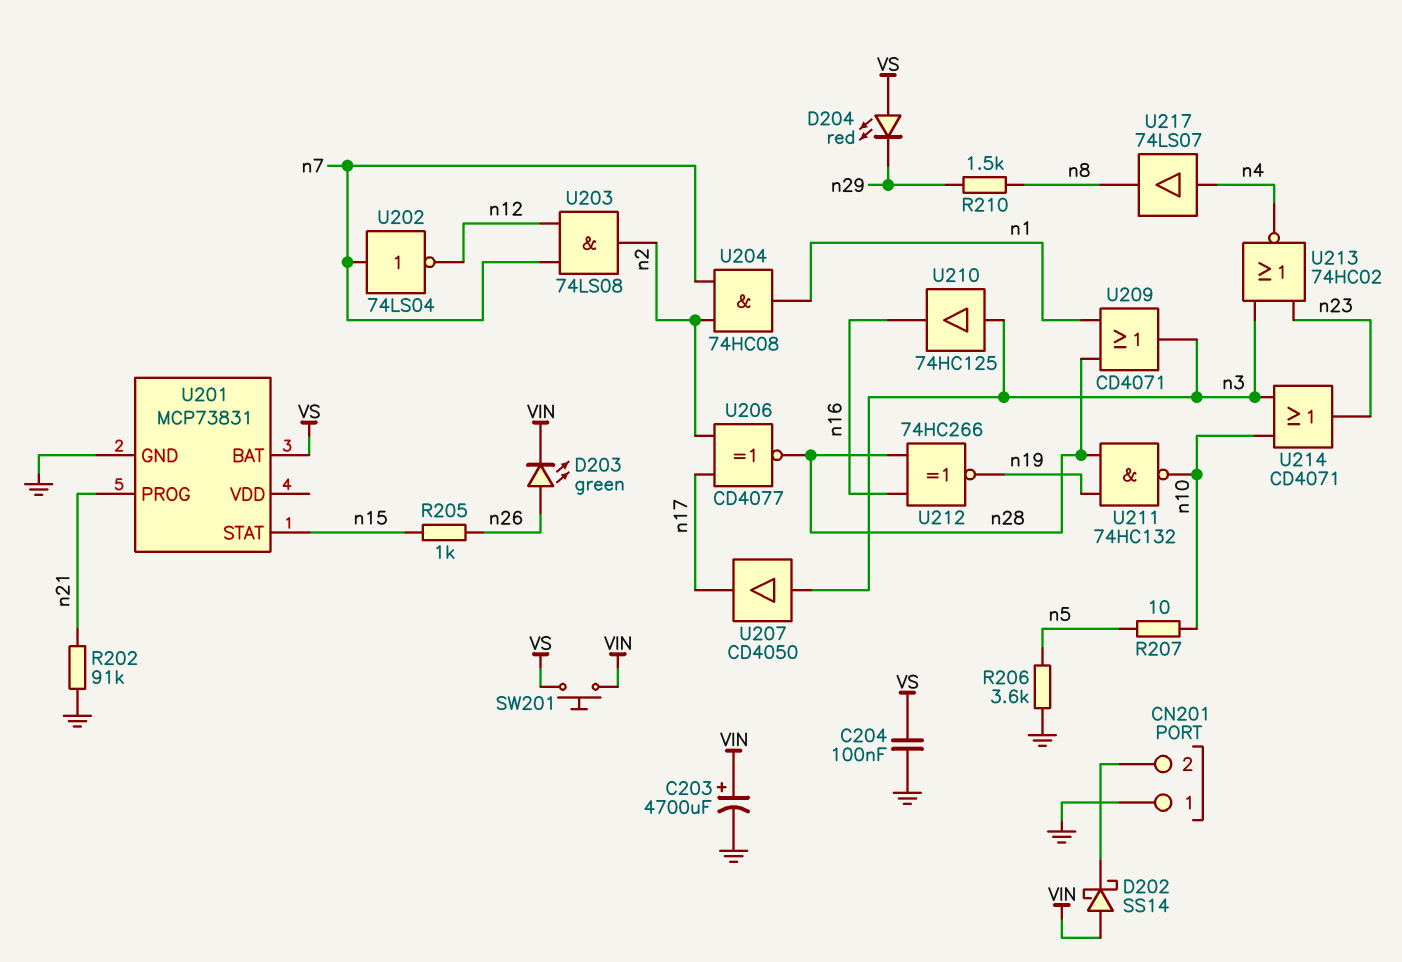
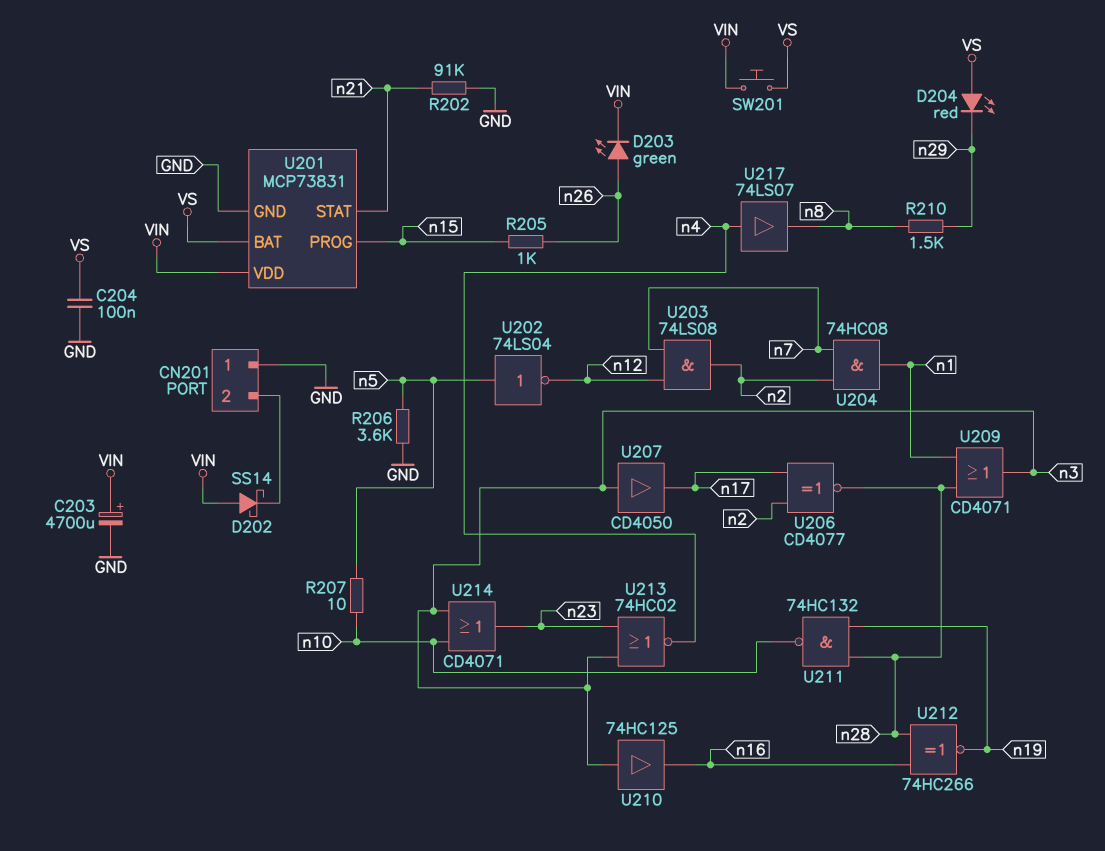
U201 pin PROG: n21 -> n15
U201 pin STAT: n15 -> n21
U201 pin VDD: none -> VIN
U202: NOT 74LS04 (in n7, out n12) -> NOT 74LS04 (in n5, out n12)

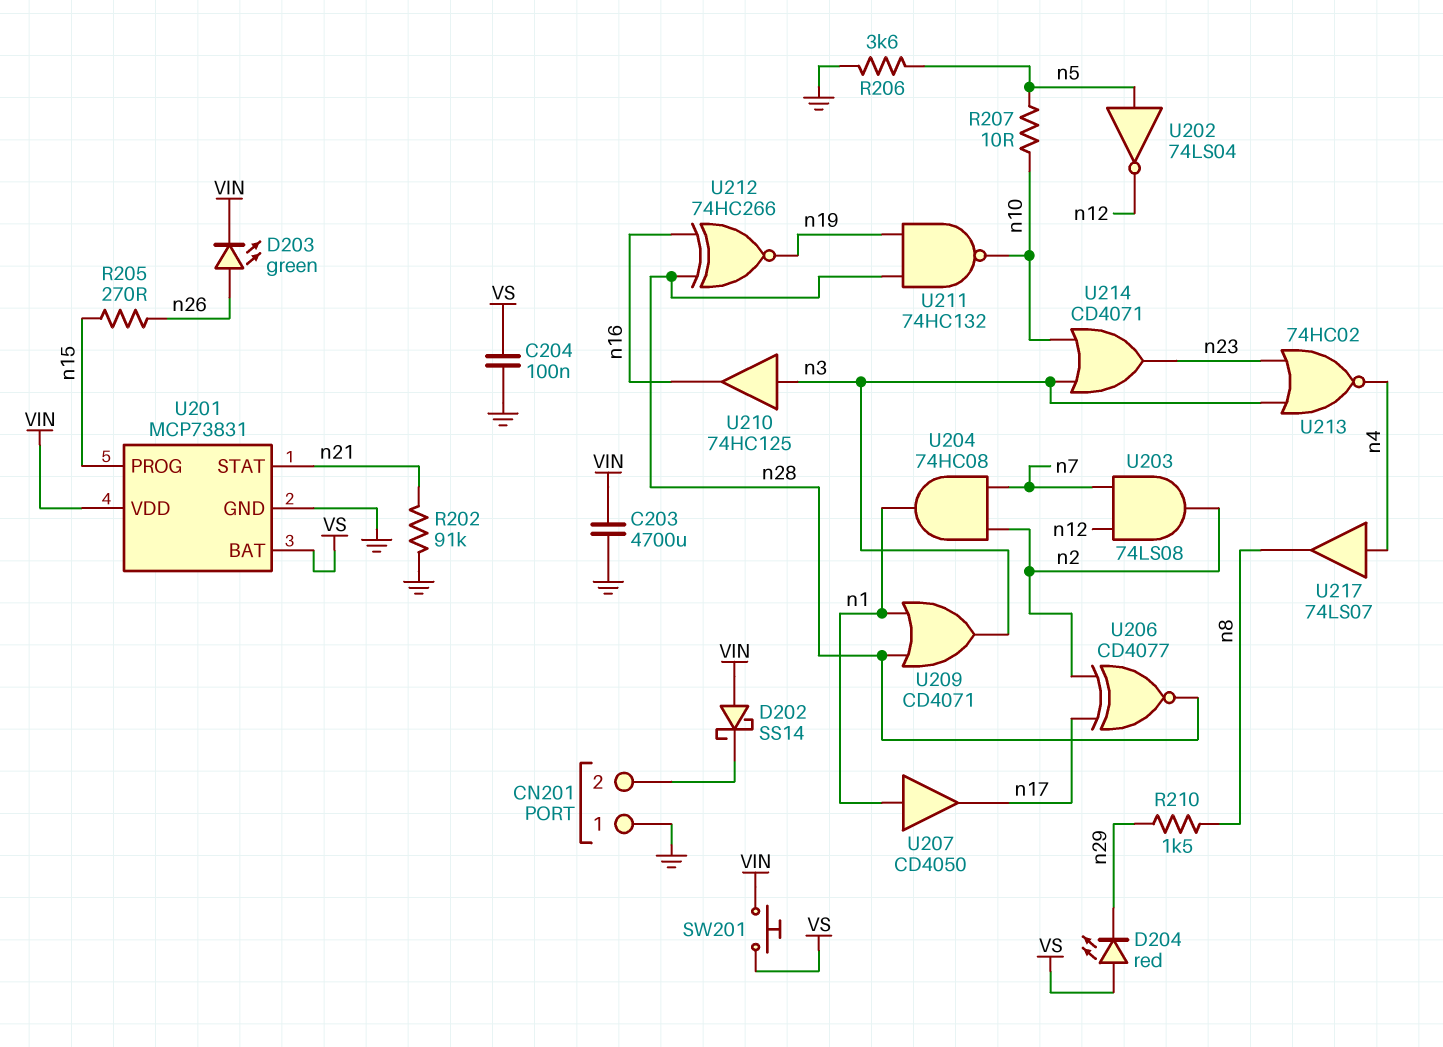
C203: 4700uF (plus VIN, minus GND) -> 4700uF (GND, VIN)
R205: 1k (n15, n26) -> 270 (n15, n26)
U207: buffer CD4050 (in n3, out n17) -> buffer CD4050 (in n1, out n17)

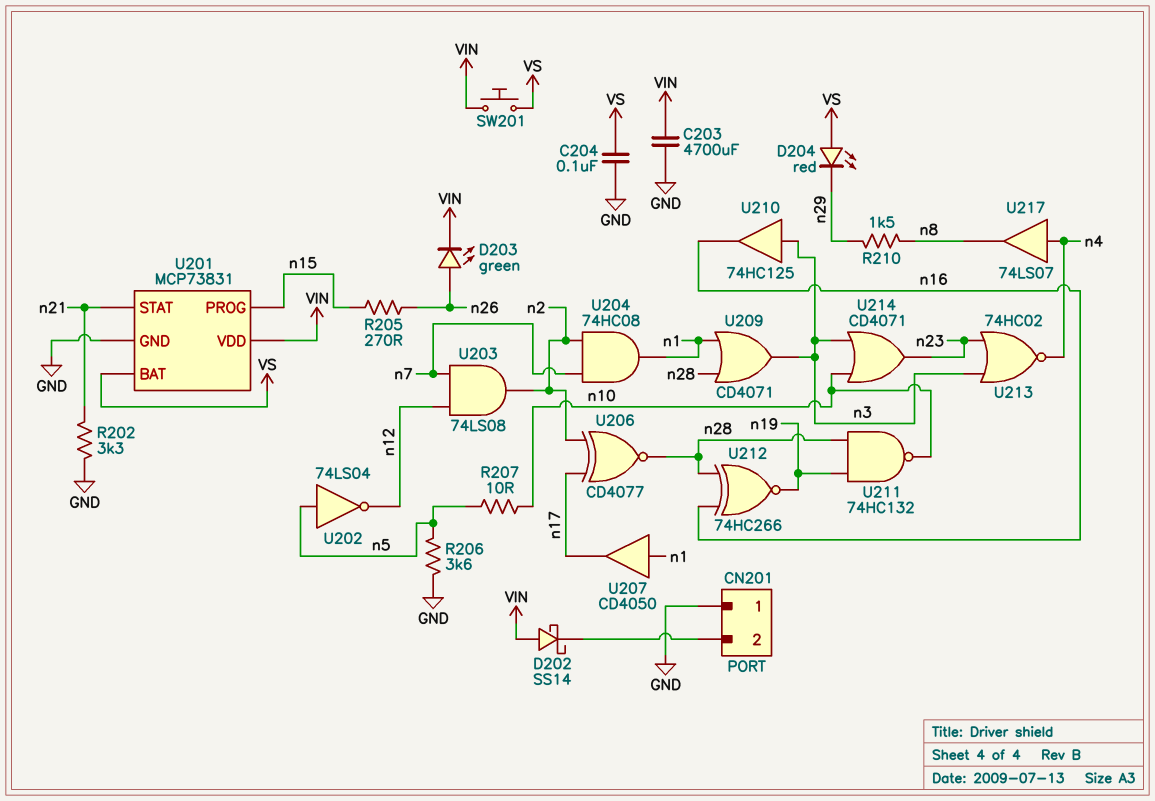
R202: 91k (GND, n21) -> 3.3k (GND, n21)

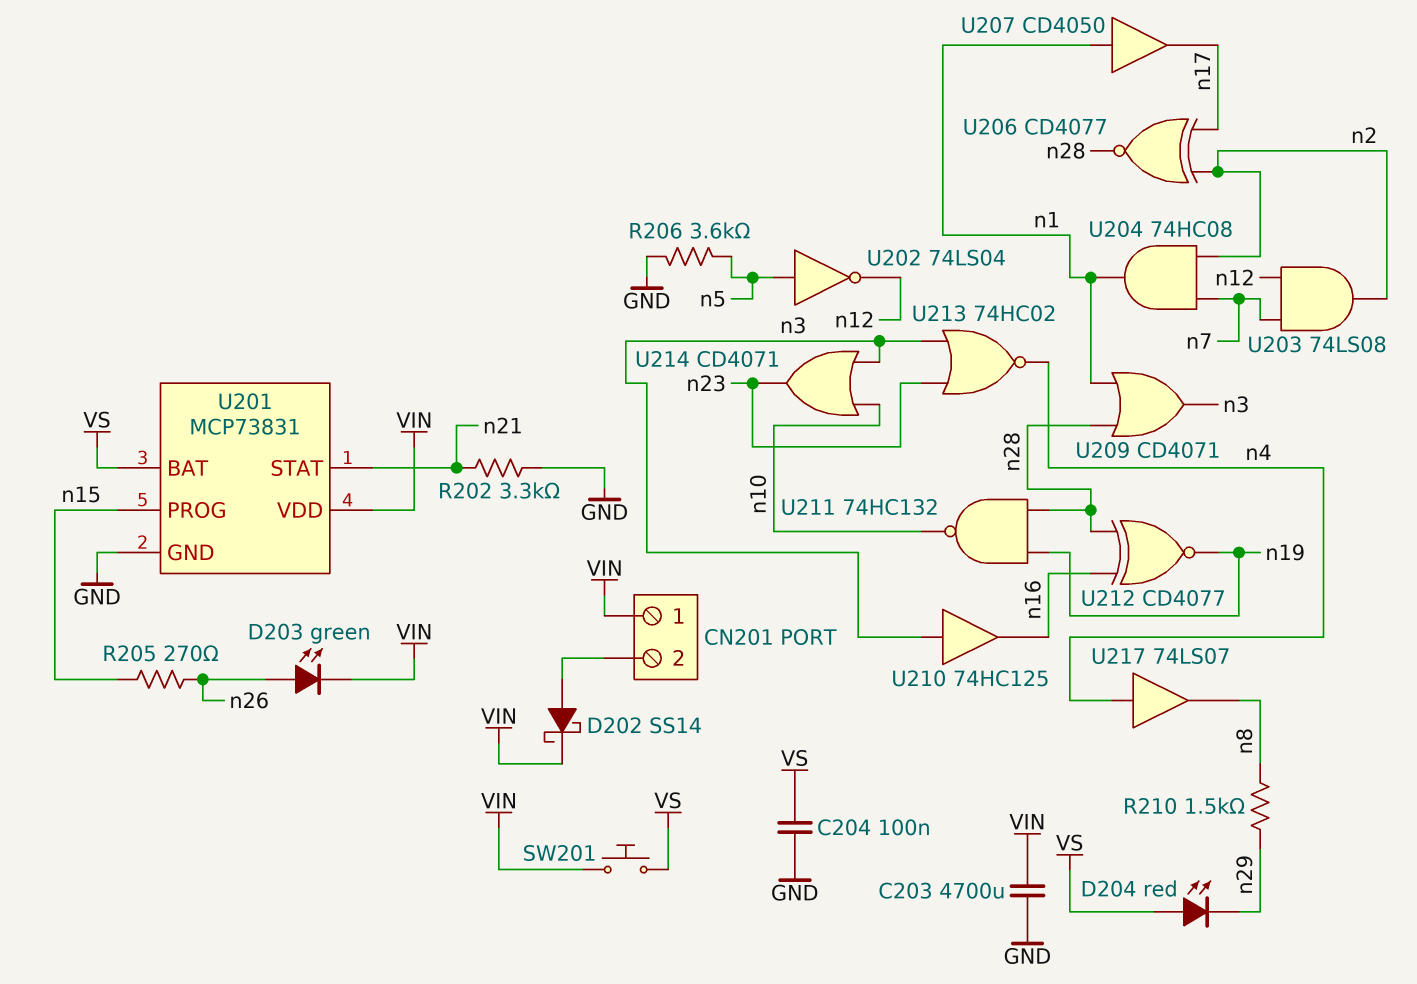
CN201 pin 1: GND -> VIN
D202: schottky SS14 (A VIN, K CN201/2) -> schottky SS14 (A CN201/2, K VIN)
R207: 10 (n5, n10) -> none
U212: XNOR 74HC266 (in n16, in n28, out n19) -> XNOR CD4077 (in n16, in n28, out n19)

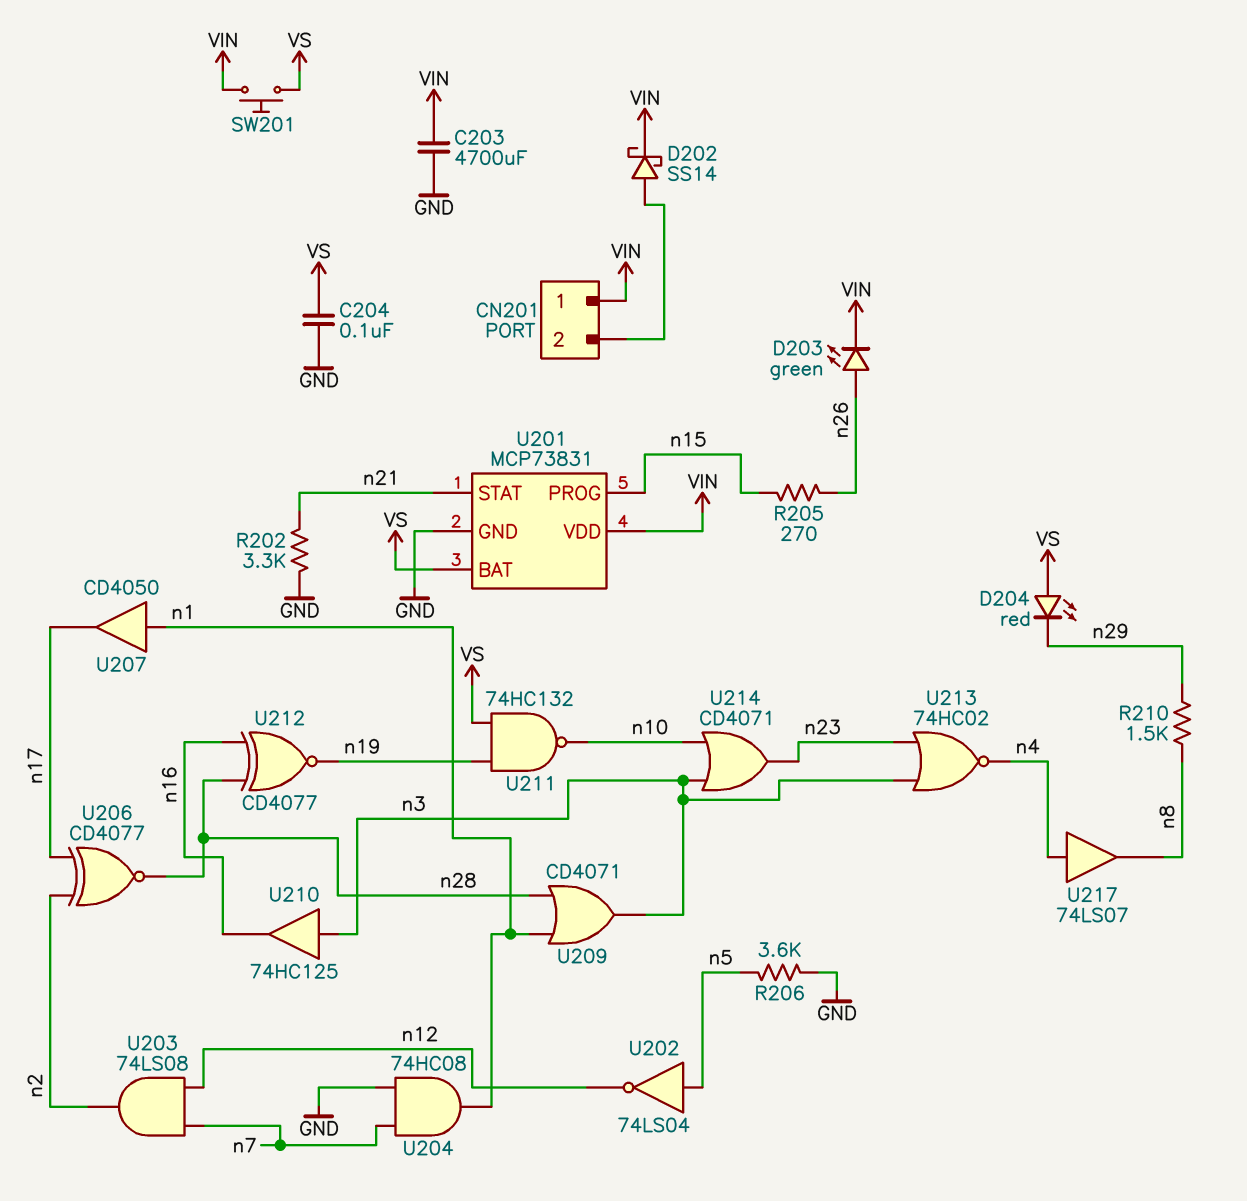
U204: AND 74HC08 (in n2, in n7, out n1) -> AND 74HC08 (in GND, in n7, out n1)
U211: NAND 74HC132 (in n19, in n28, out n10) -> NAND 74HC132 (in VS, in n19, out n10)

